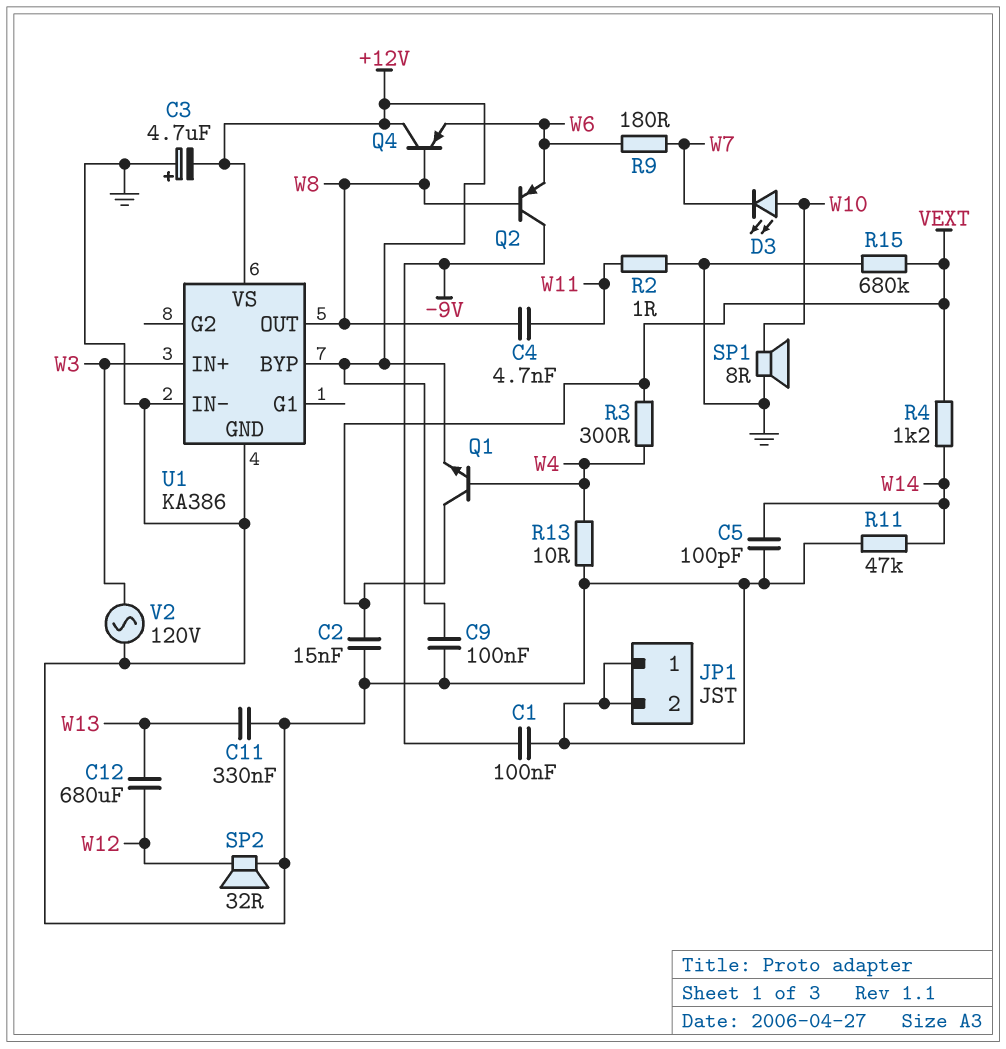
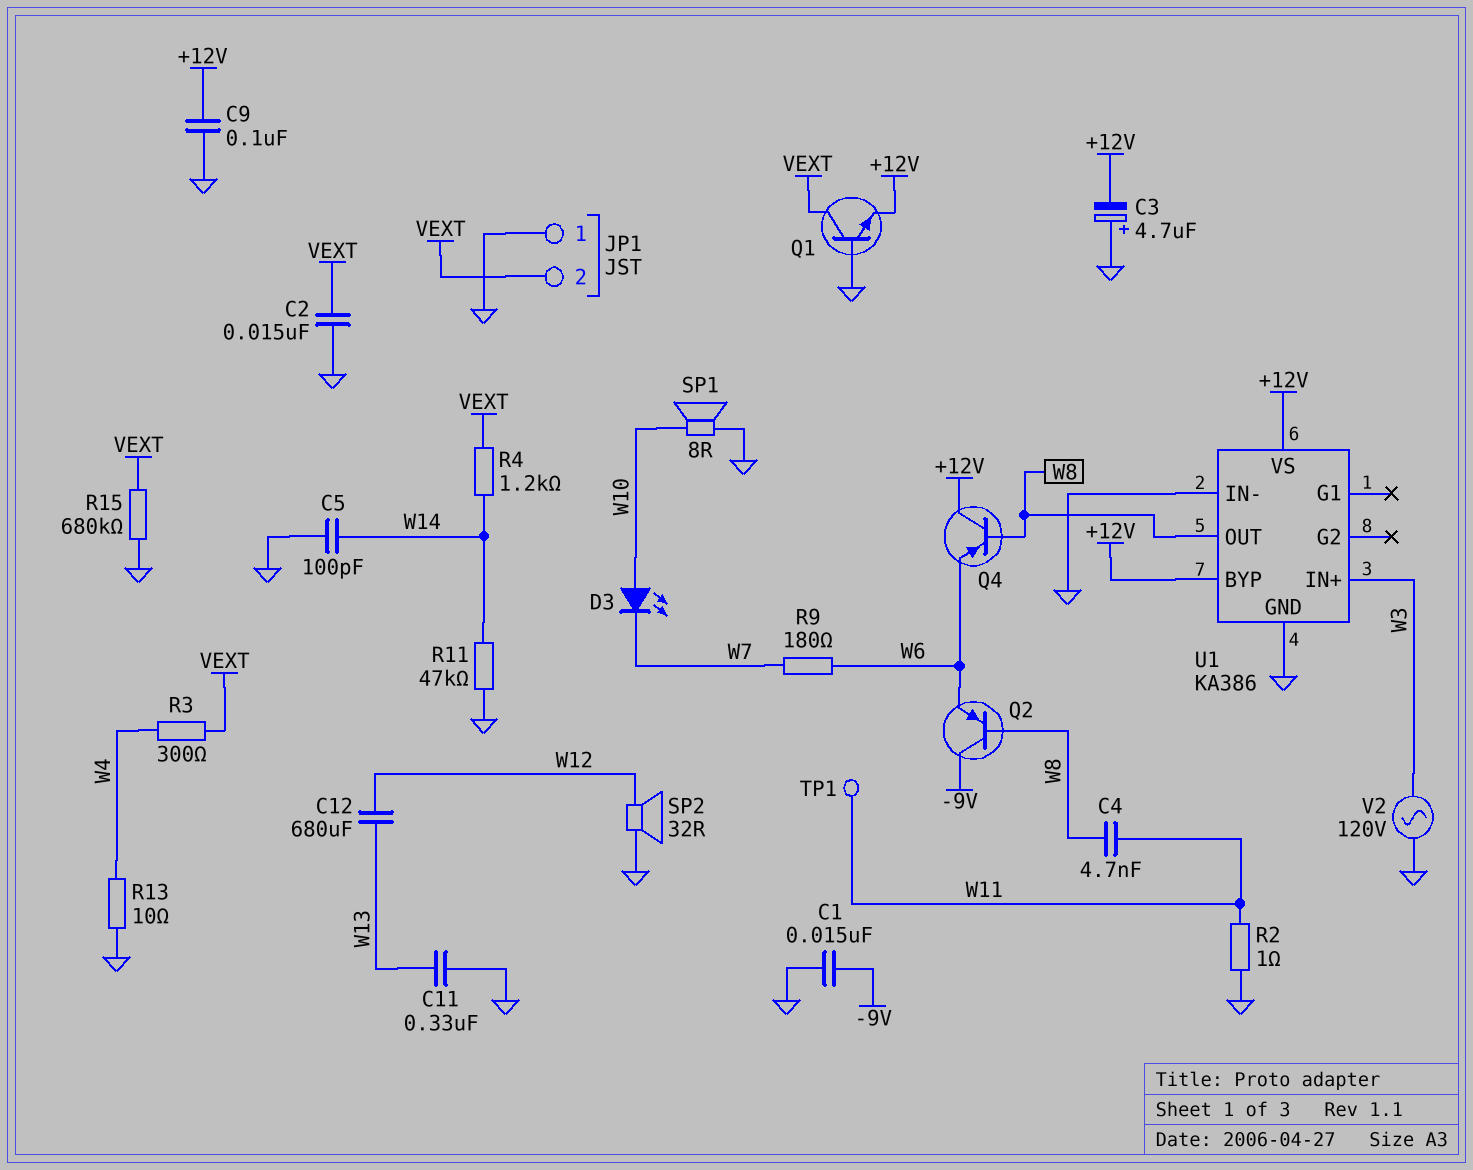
C1: 100nF (-9V, GND) -> 15nF (-9V, GND)
JP1 pin 2: GND -> VEXT
Q1: NPN (B W4, C VEXT, E +12V) -> NPN (B GND, C VEXT, E +12V)
TP1: none -> test point (W11)

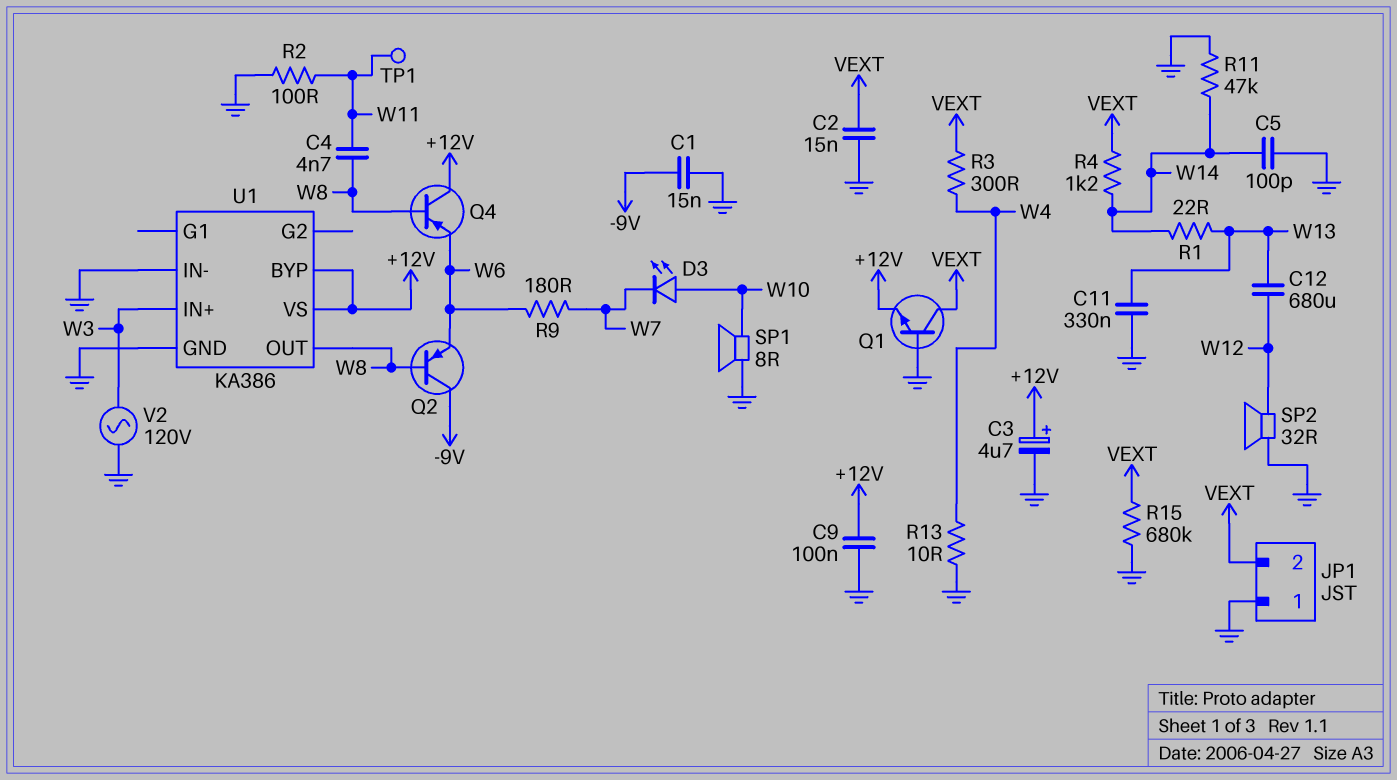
C3: 4.7uF (plus GND, minus +12V) -> 4.7uF (plus +12V, minus GND)
R1: none -> 22 (W13, W14)
R2: 1 (GND, W11) -> 100 (GND, W11)

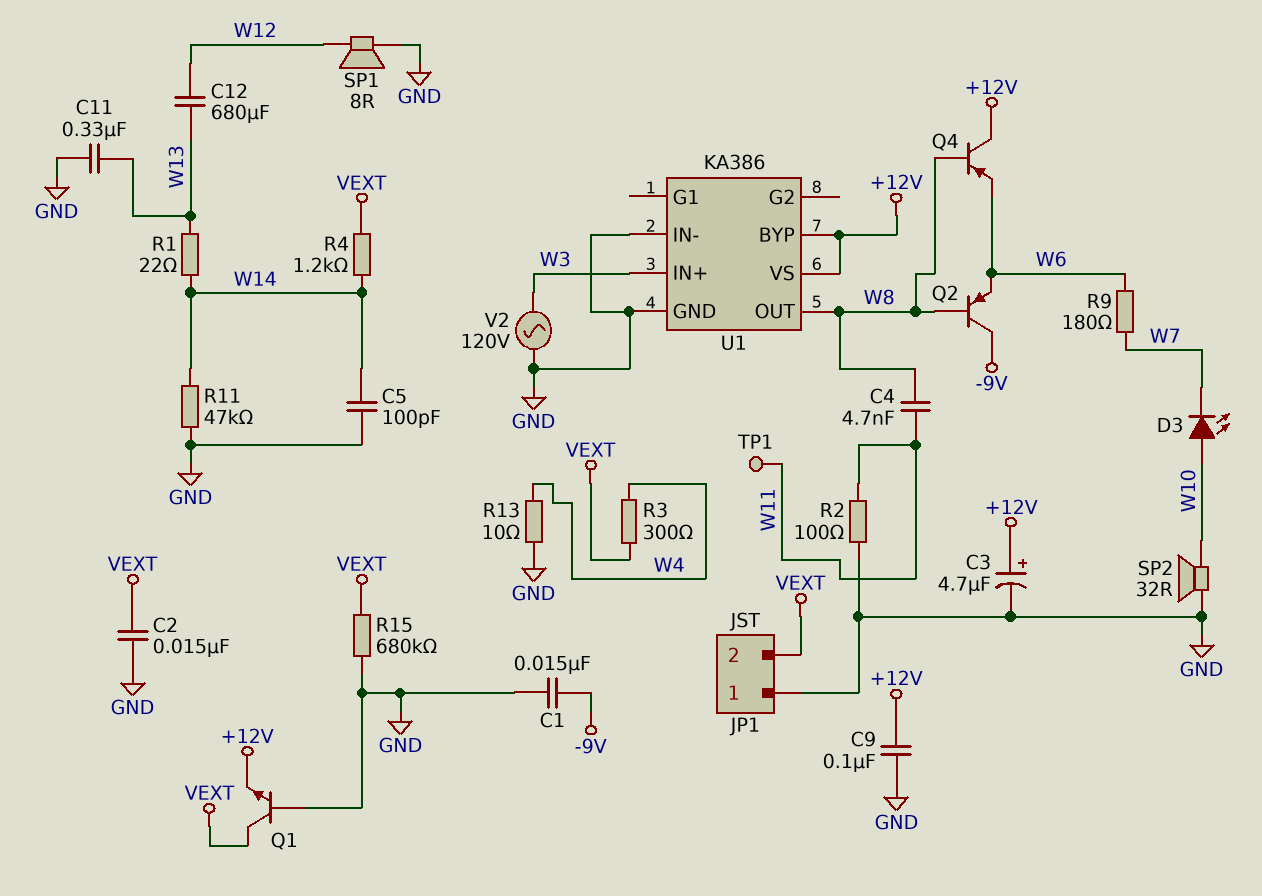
SP1: speaker 8R (GND, W10) -> speaker 8R (GND, W12)
SP2: speaker 32R (GND, W12) -> speaker 32R (GND, W10)

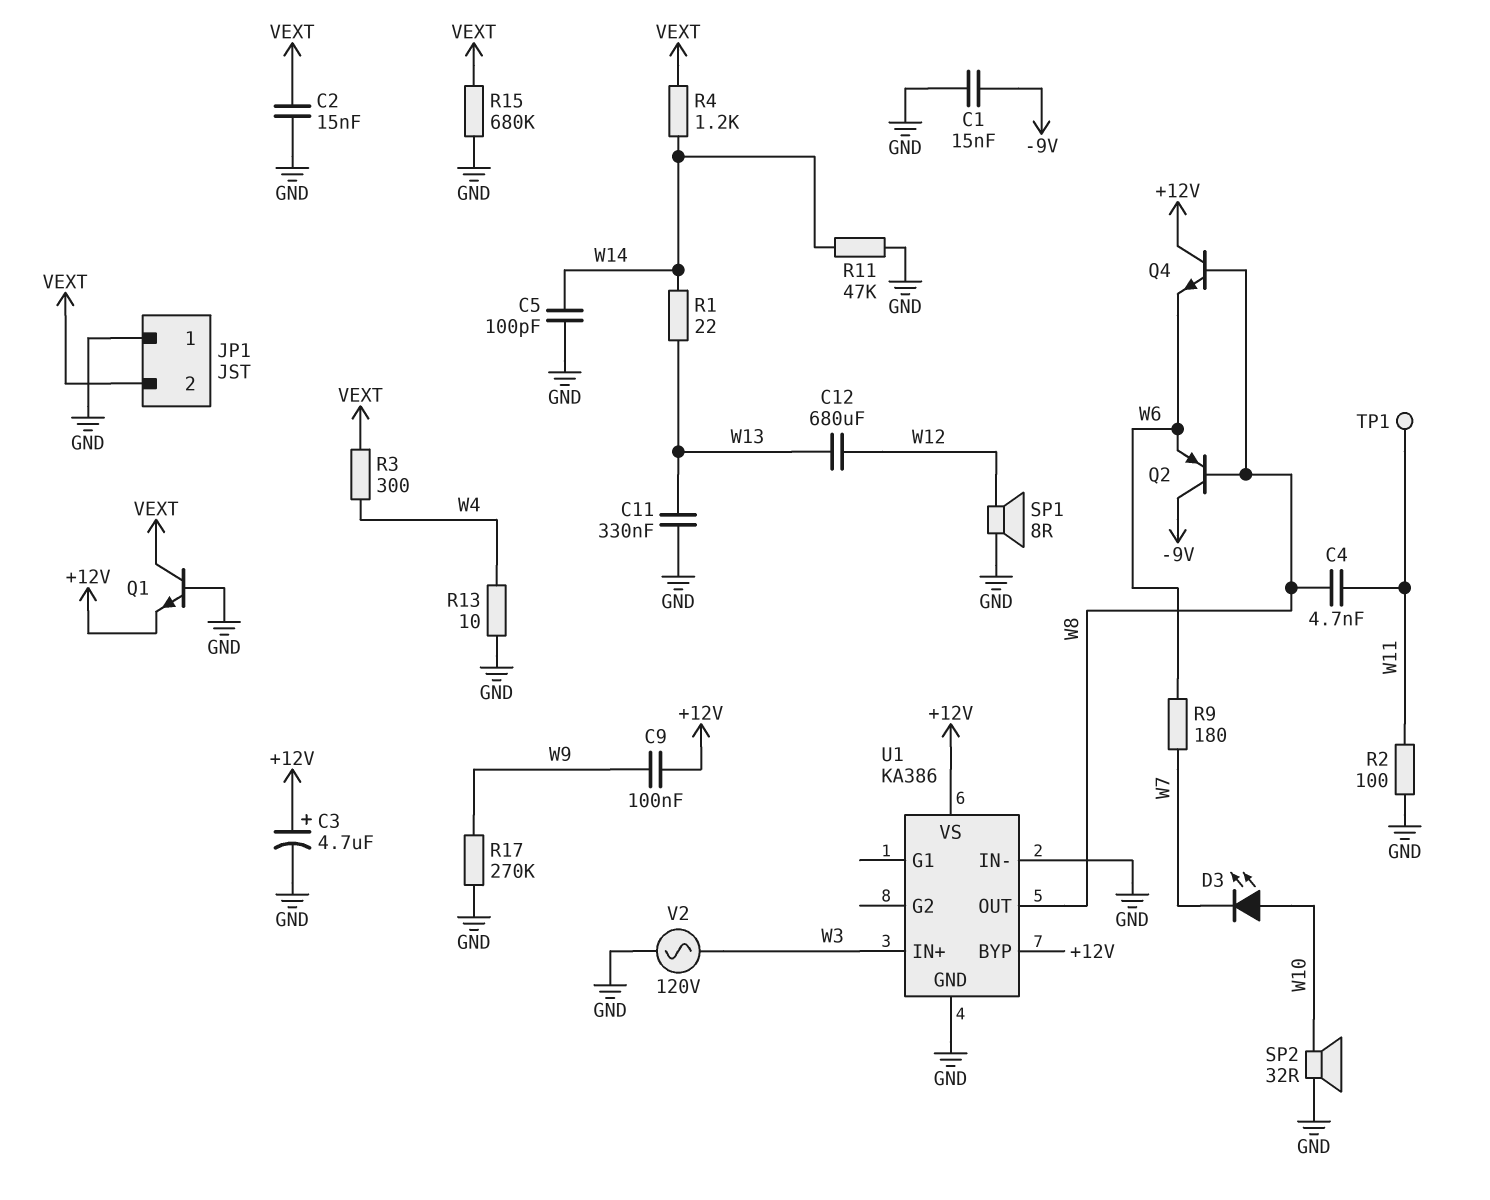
C9: 100nF (+12V, GND) -> 100nF (+12V, W9)
Q4: PNP (B W8, C +12V, E W6) -> NPN (B W8, C +12V, E W6)
R17: none -> 270k (GND, W9)

